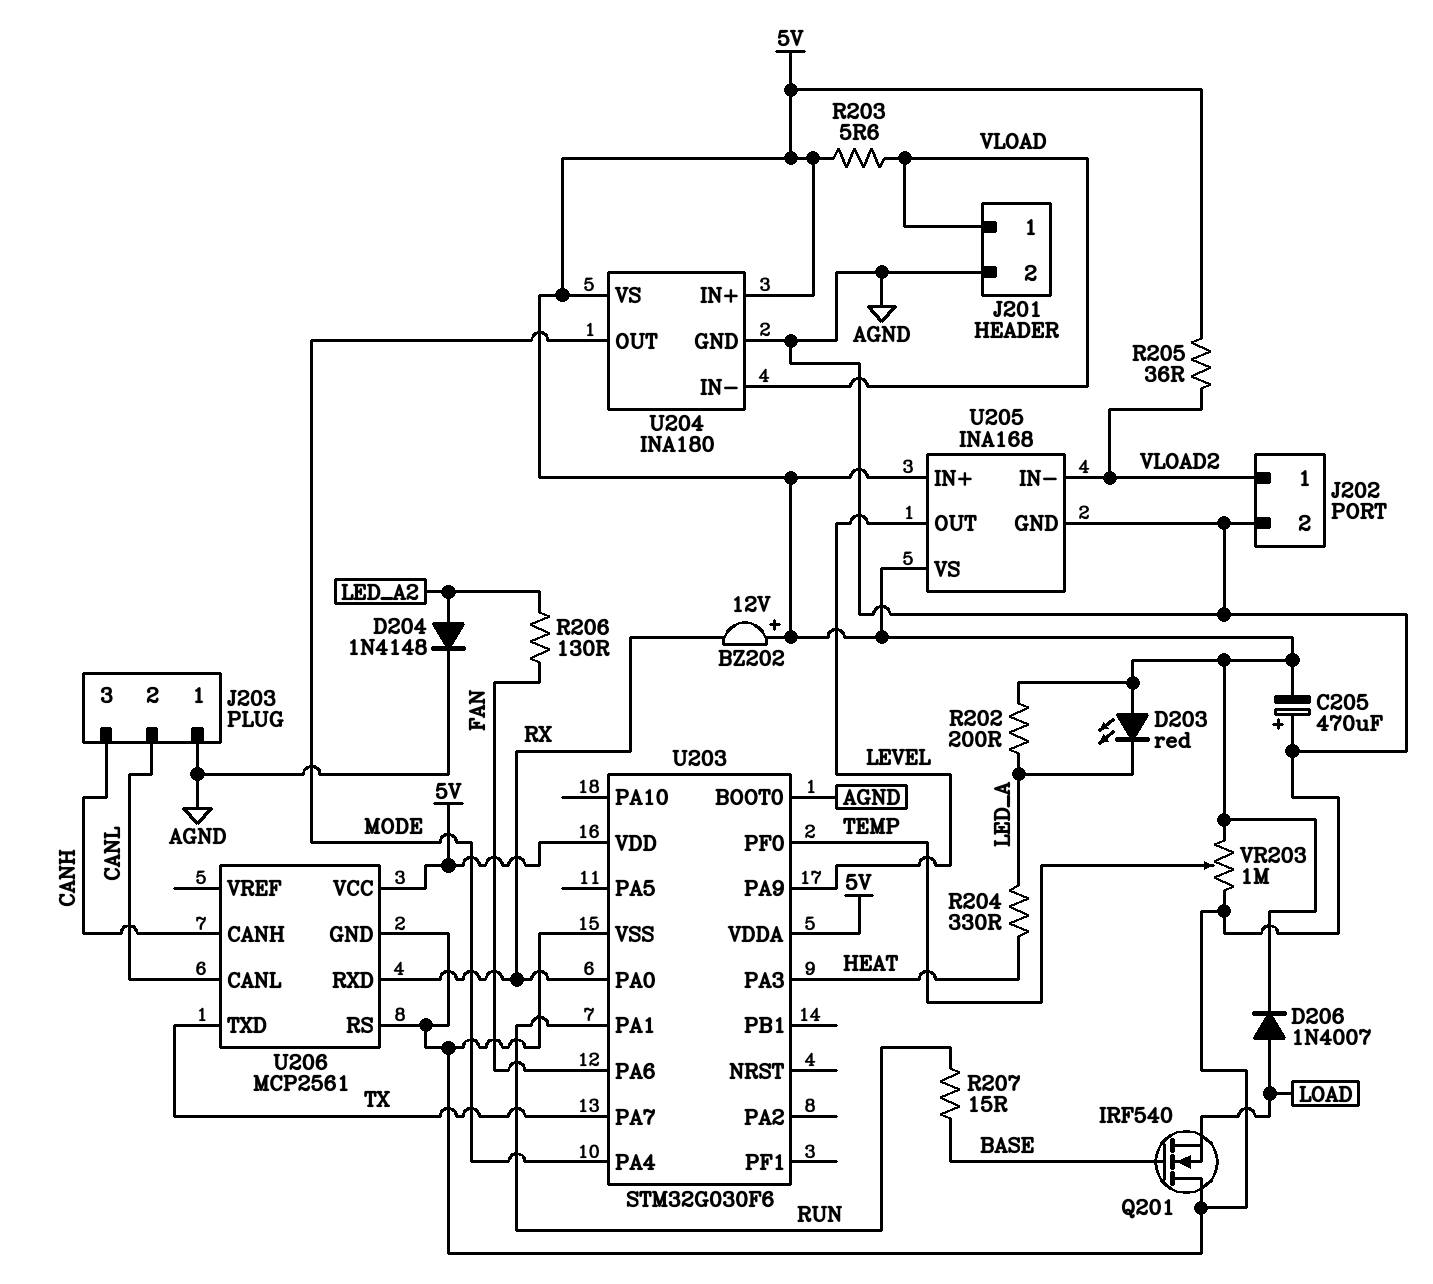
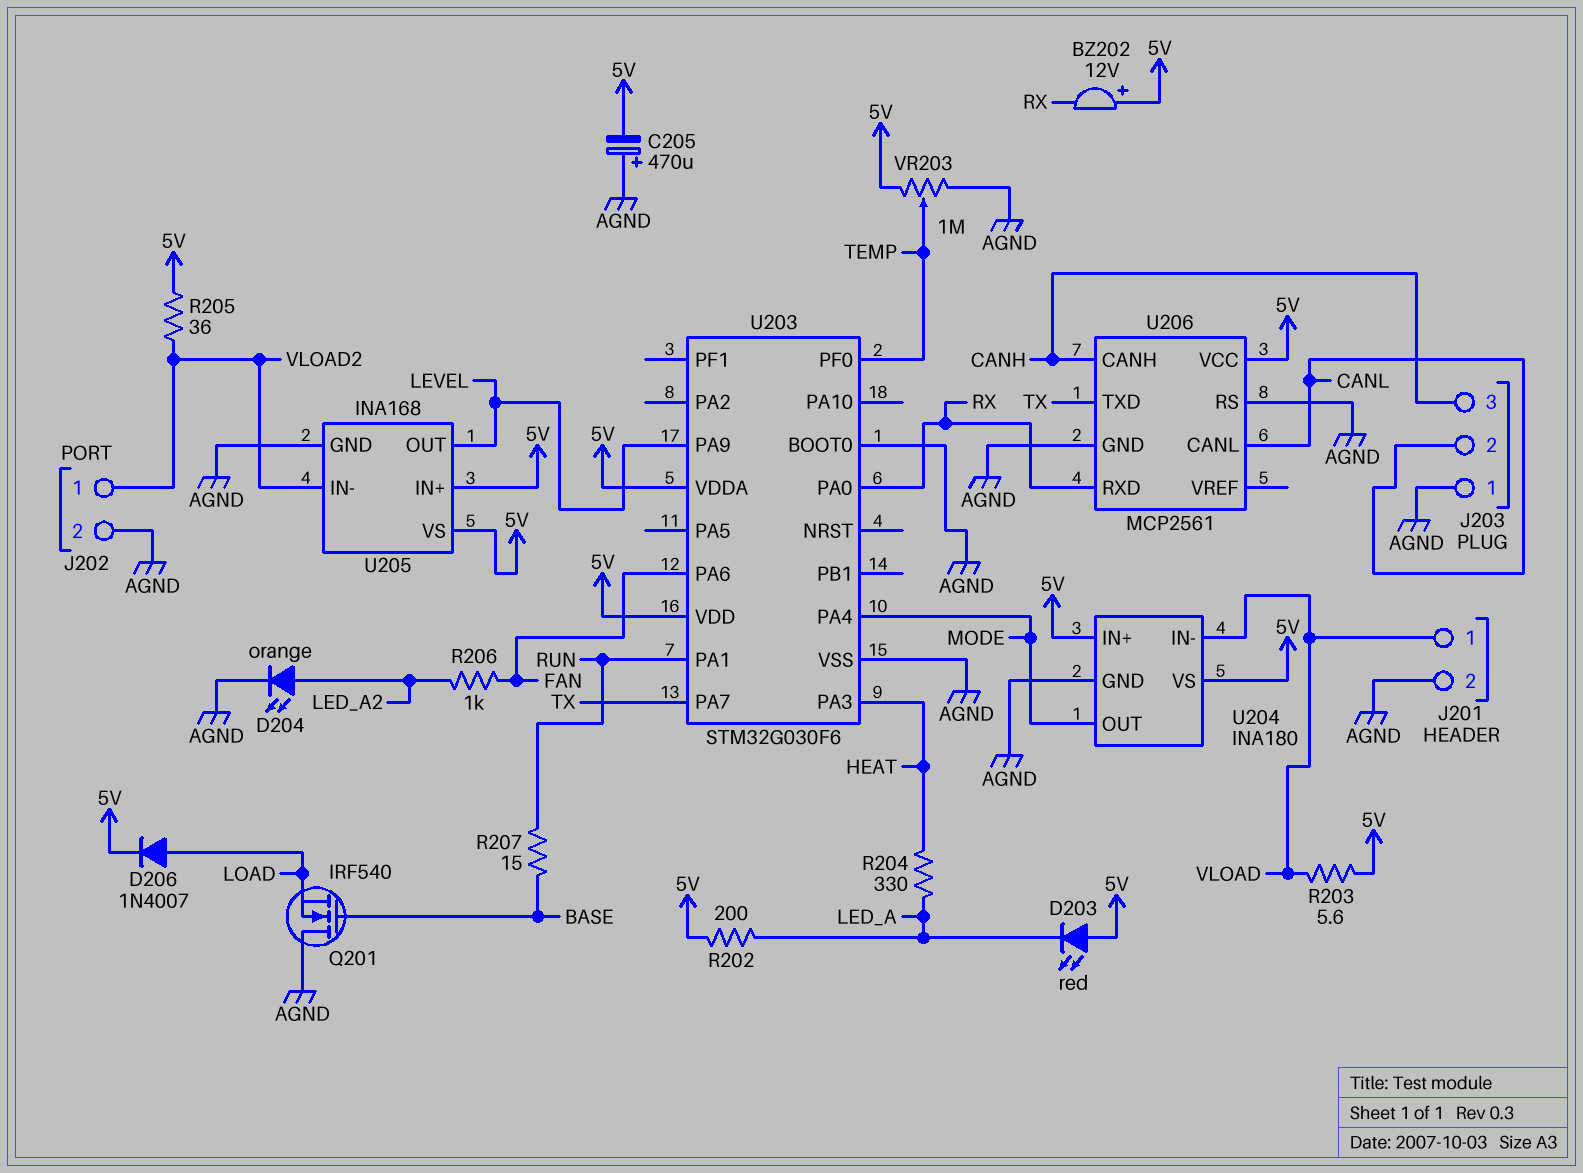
D204: diode 1N4148 (A LED_A2, K AGND) -> LED orange (A LED_A2, K AGND)
R206: 130 (FAN, LED_A2) -> 1k (FAN, LED_A2)

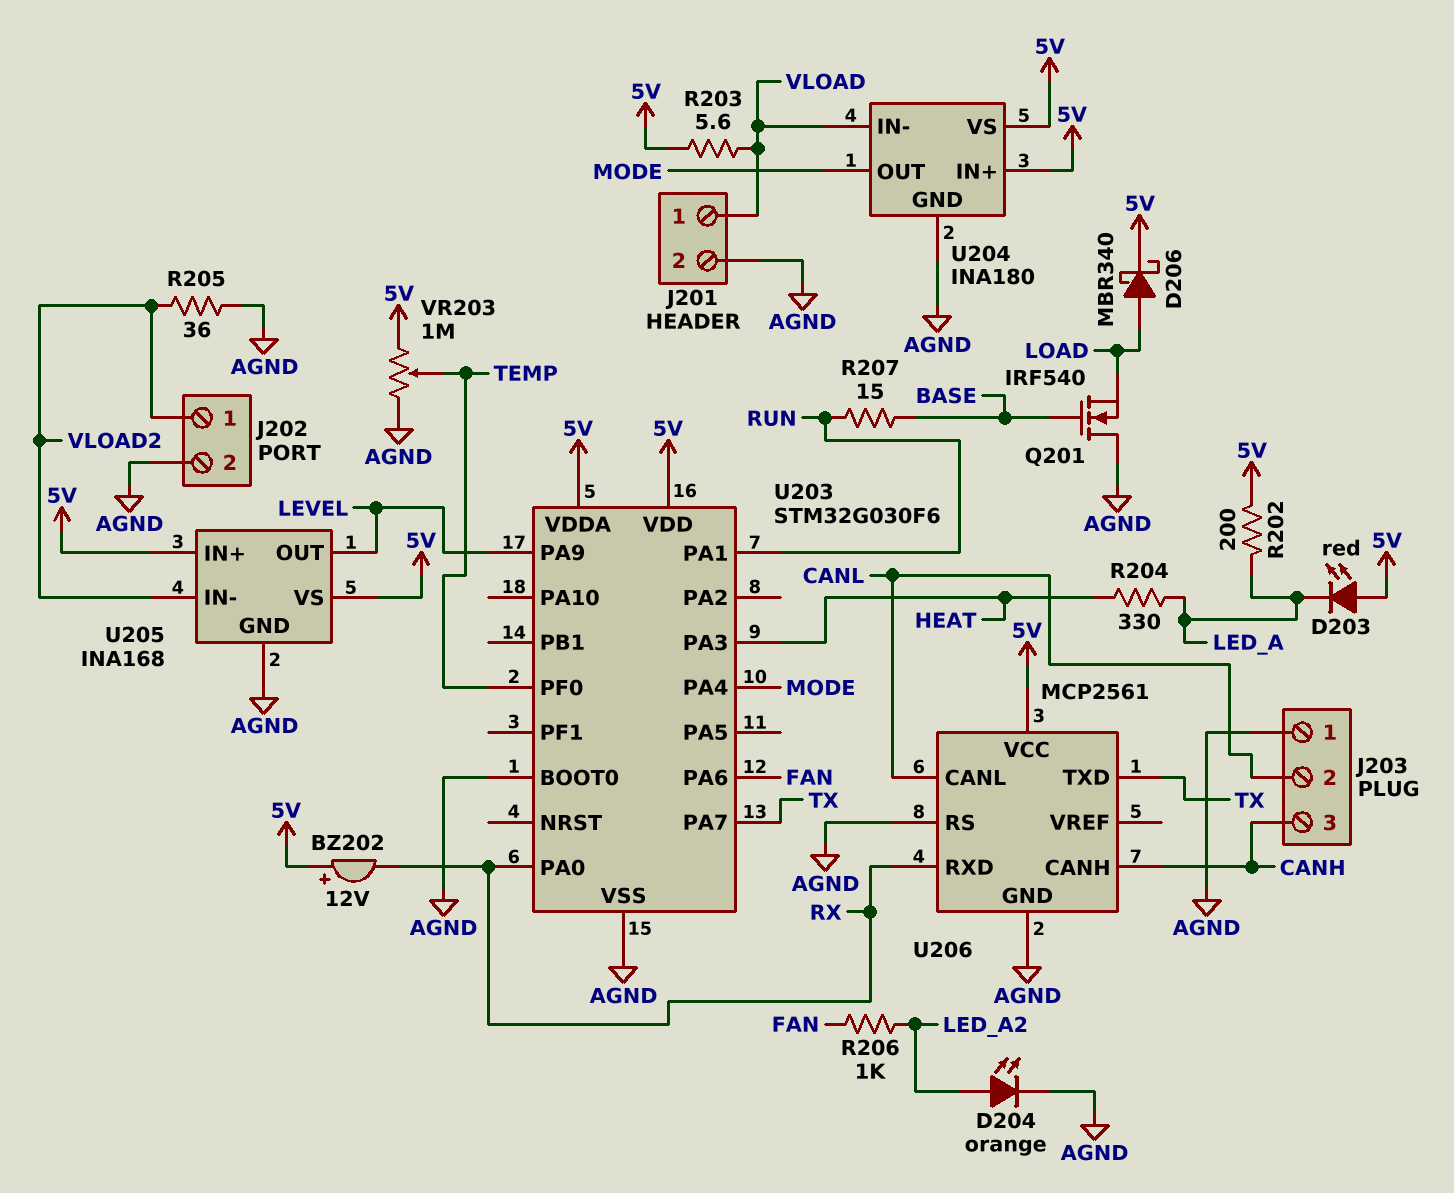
C205: 470uF (plus AGND, minus 5V) -> none
D206: diode 1N4007 (A LOAD, K 5V) -> schottky MBR340 (A LOAD, K 5V)
R205: 36 (5V, VLOAD2) -> 36 (AGND, VLOAD2)

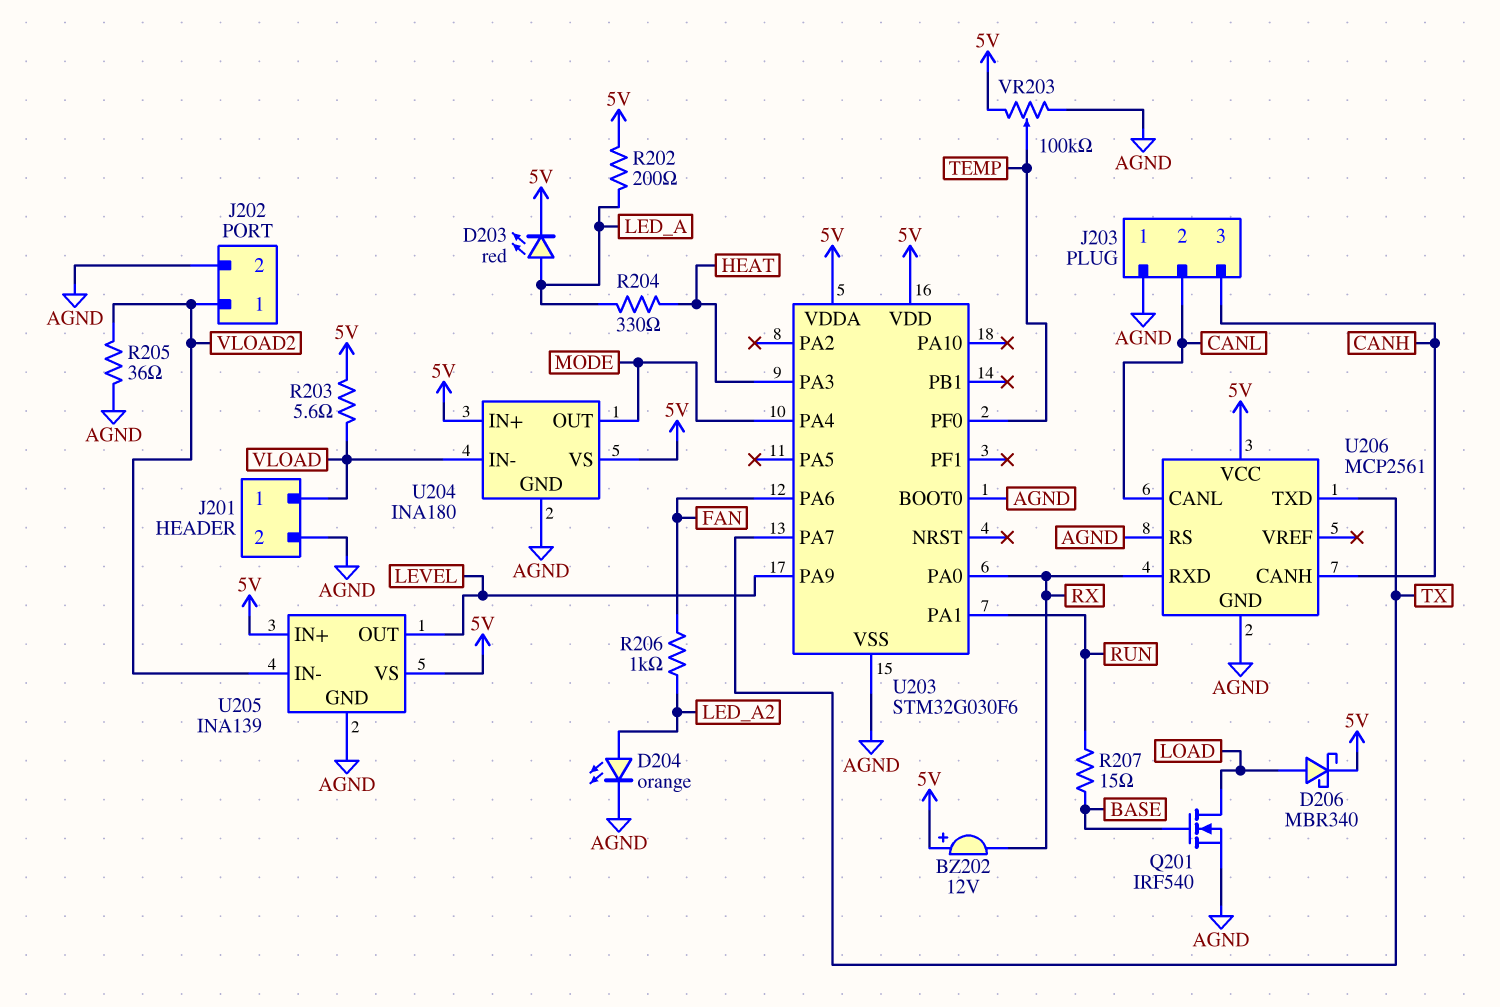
D203: LED red (A 5V, K LED_A) -> LED red (A LED_A, K 5V)
Q201: NMOS IRF540 (G BASE, D AGND, S LOAD) -> NMOS IRF540 (G BASE, D LOAD, S AGND)
U205: INA168 -> INA139
VR203: 1M (5V, AGND, wiper TEMP) -> 100k (5V, AGND, wiper TEMP)

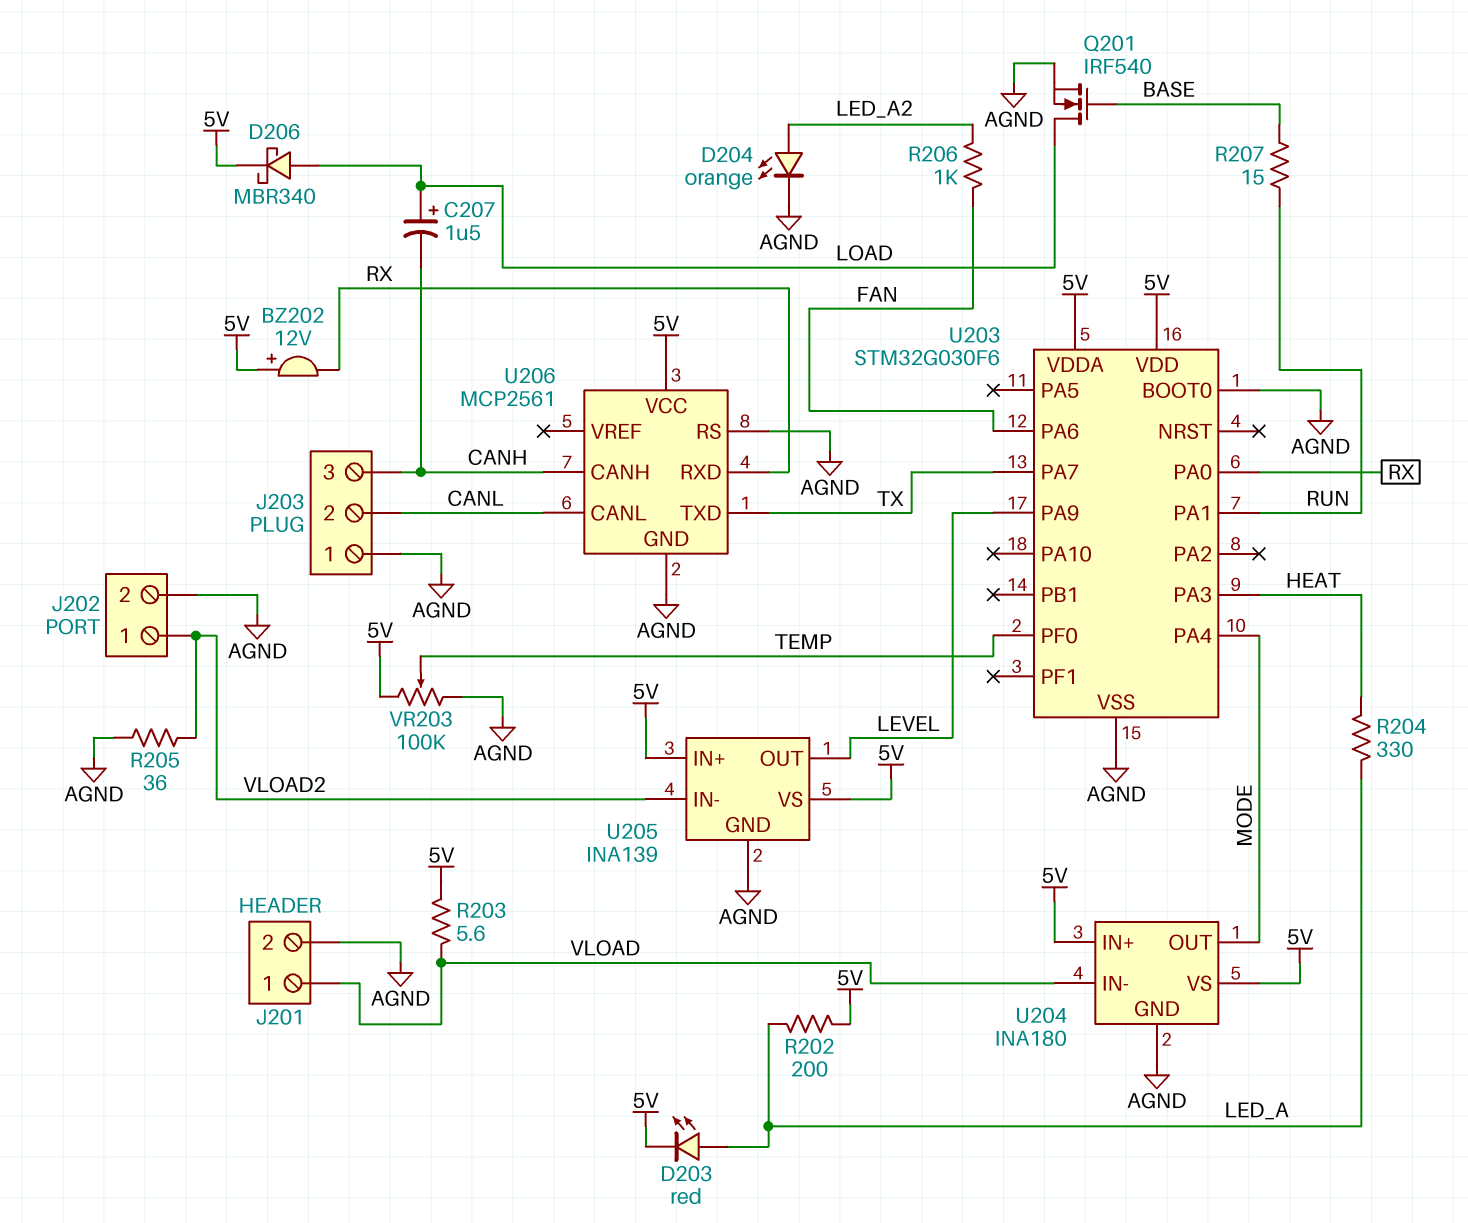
C207: none -> 1.5uF (plus LOAD, minus CANH)

